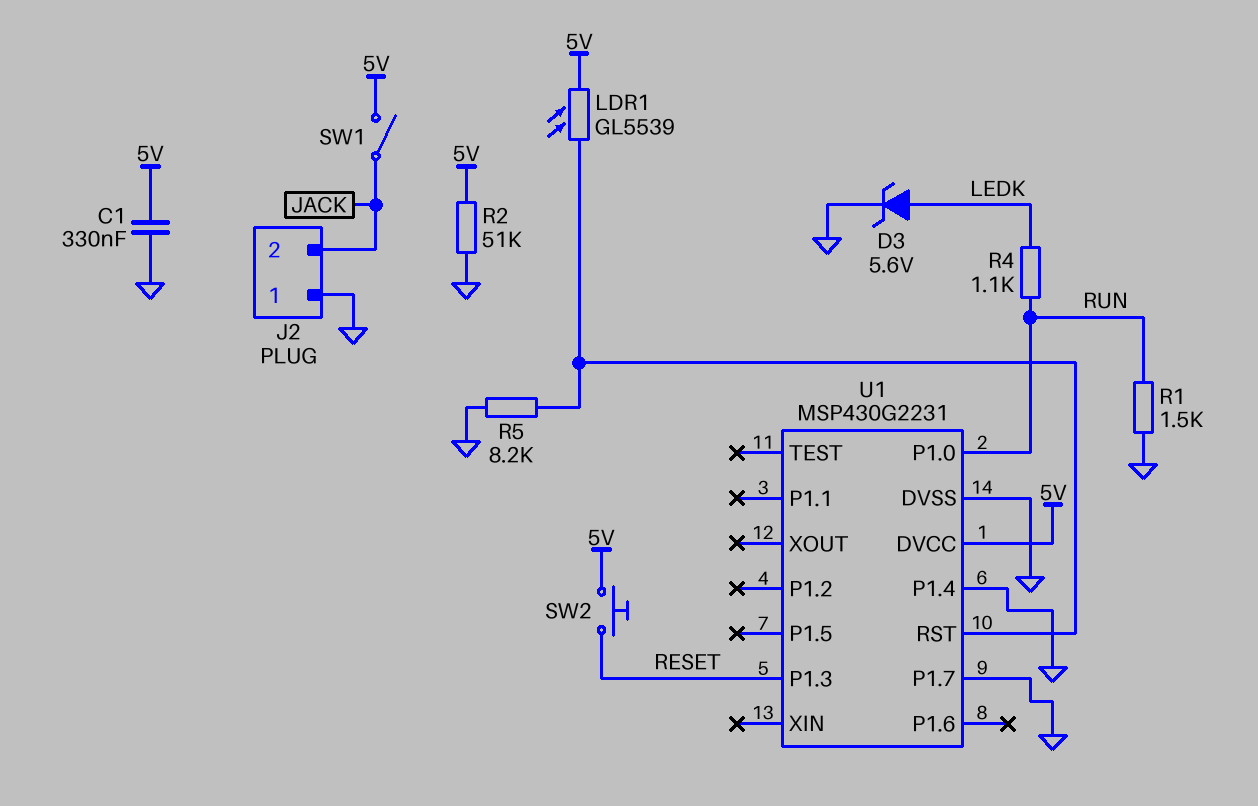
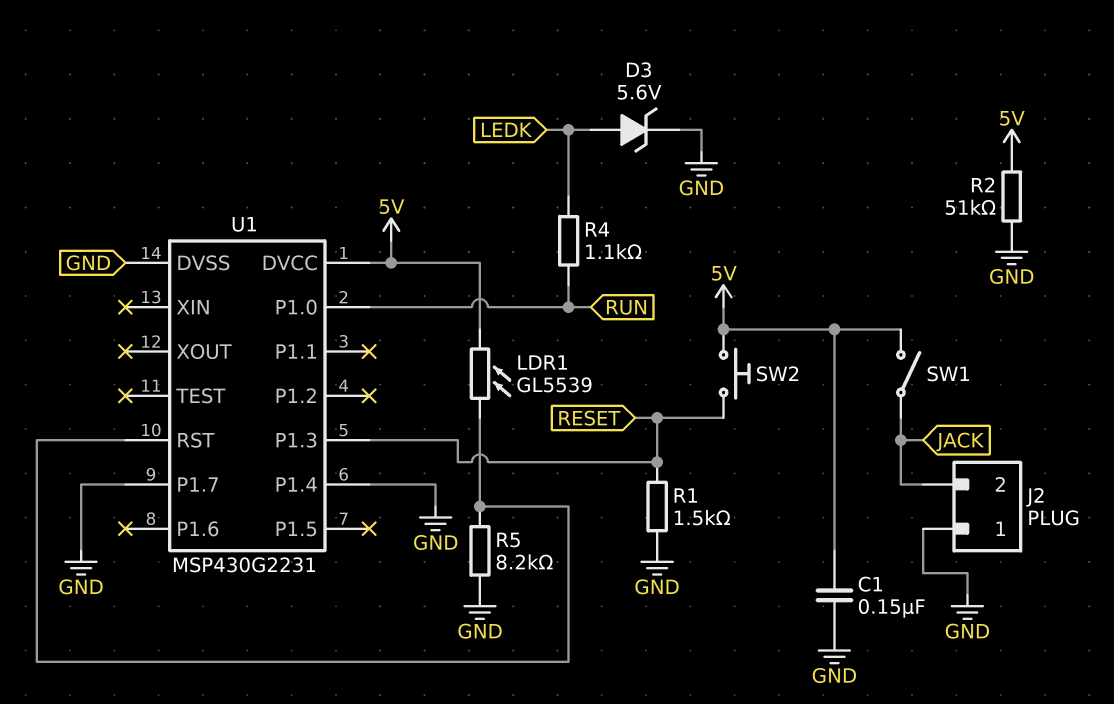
C1: 330nF (5V, GND) -> 150nF (5V, GND)
R1: 1.5k (GND, RUN) -> 1.5k (GND, RESET)

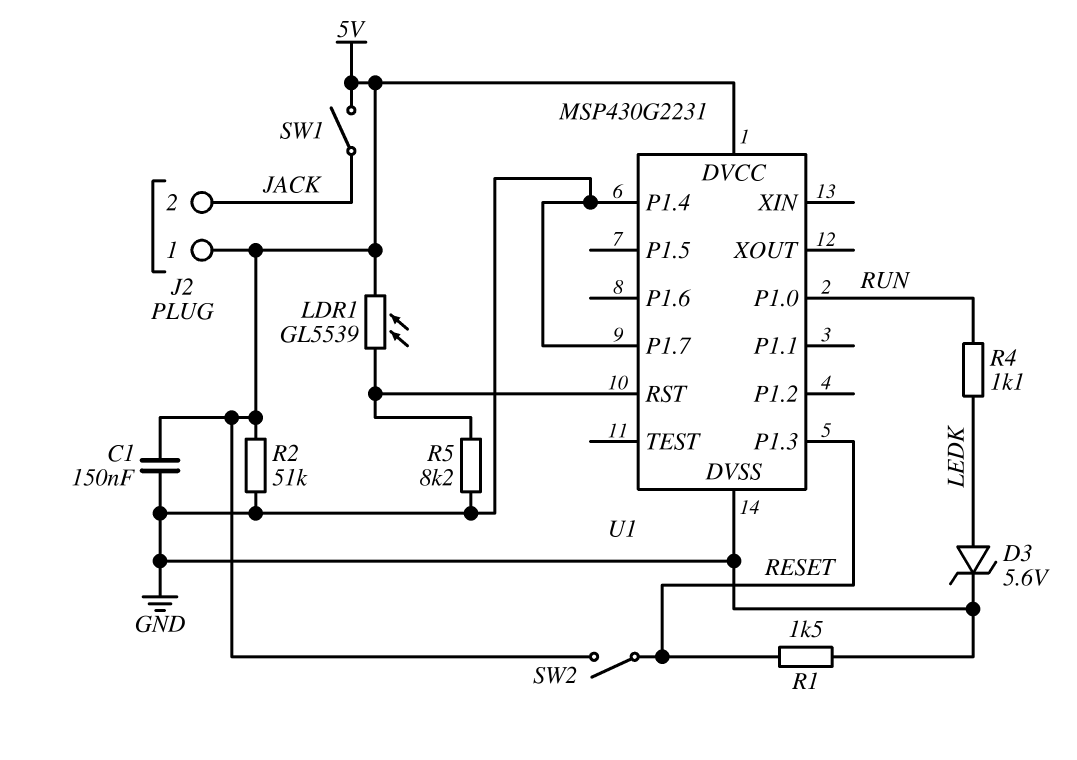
J2 pin 1: GND -> 5V
SW2: button (5V, RESET) -> switch (5V, RESET)

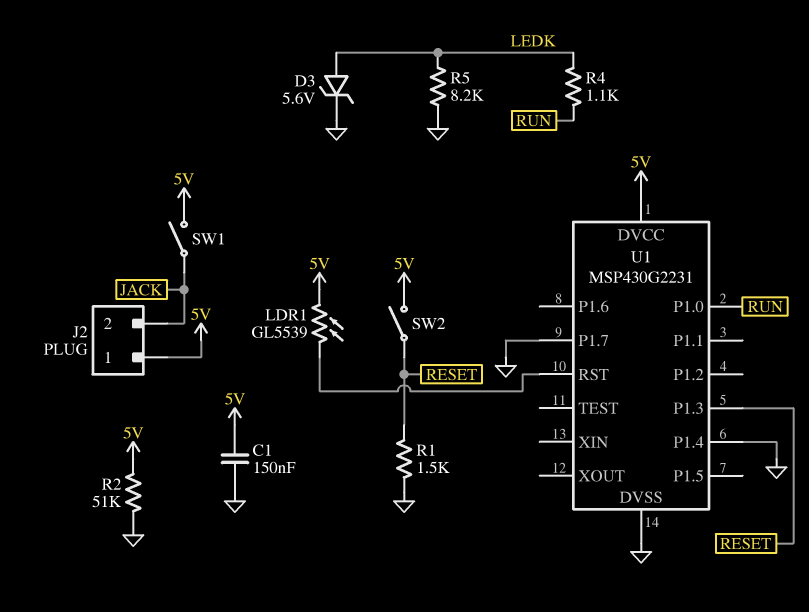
R5: 8.2k (GND, U1/RST) -> 8.2k (GND, LEDK)

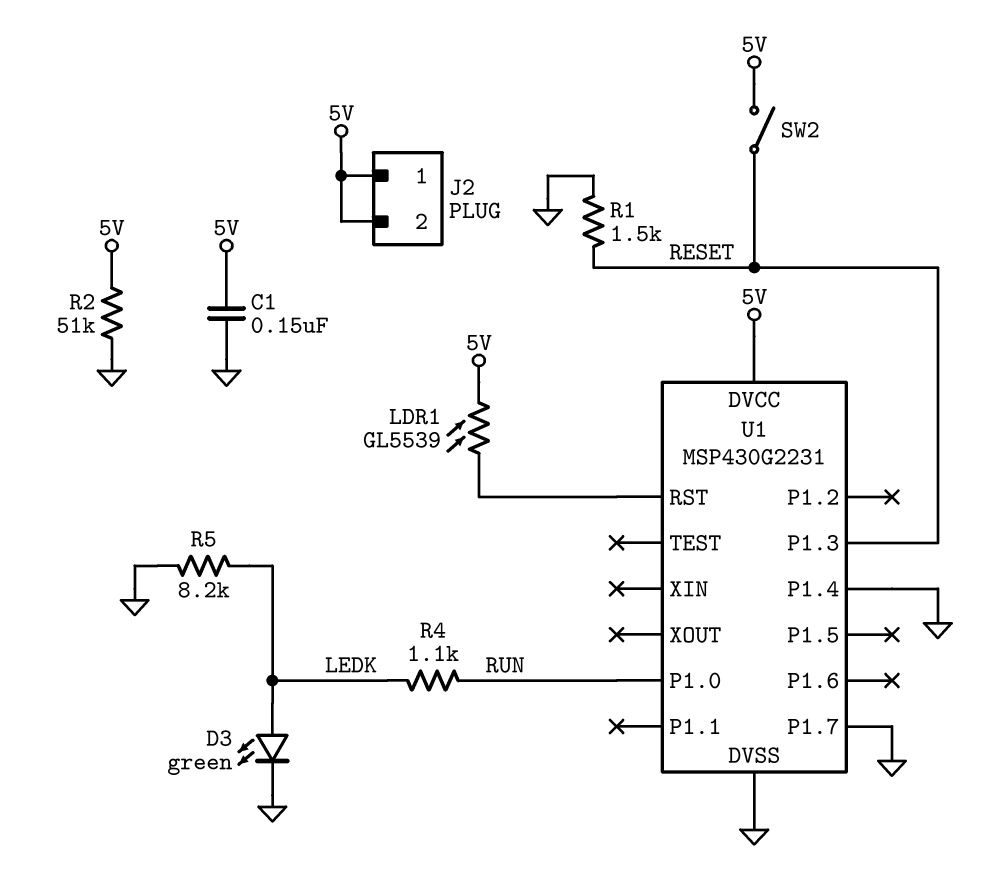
D3: zener 5.6V (A LEDK, K GND) -> LED green (A LEDK, K GND)
J2 pin 2: JACK -> 5V
SW1: switch (5V, JACK) -> none

